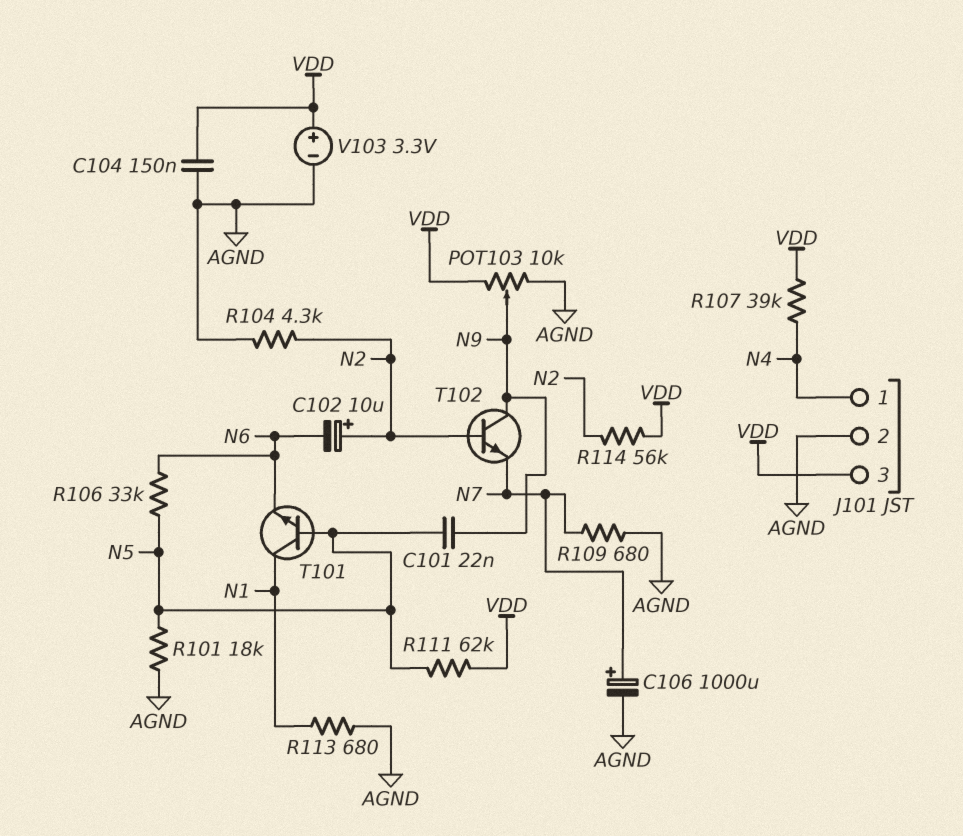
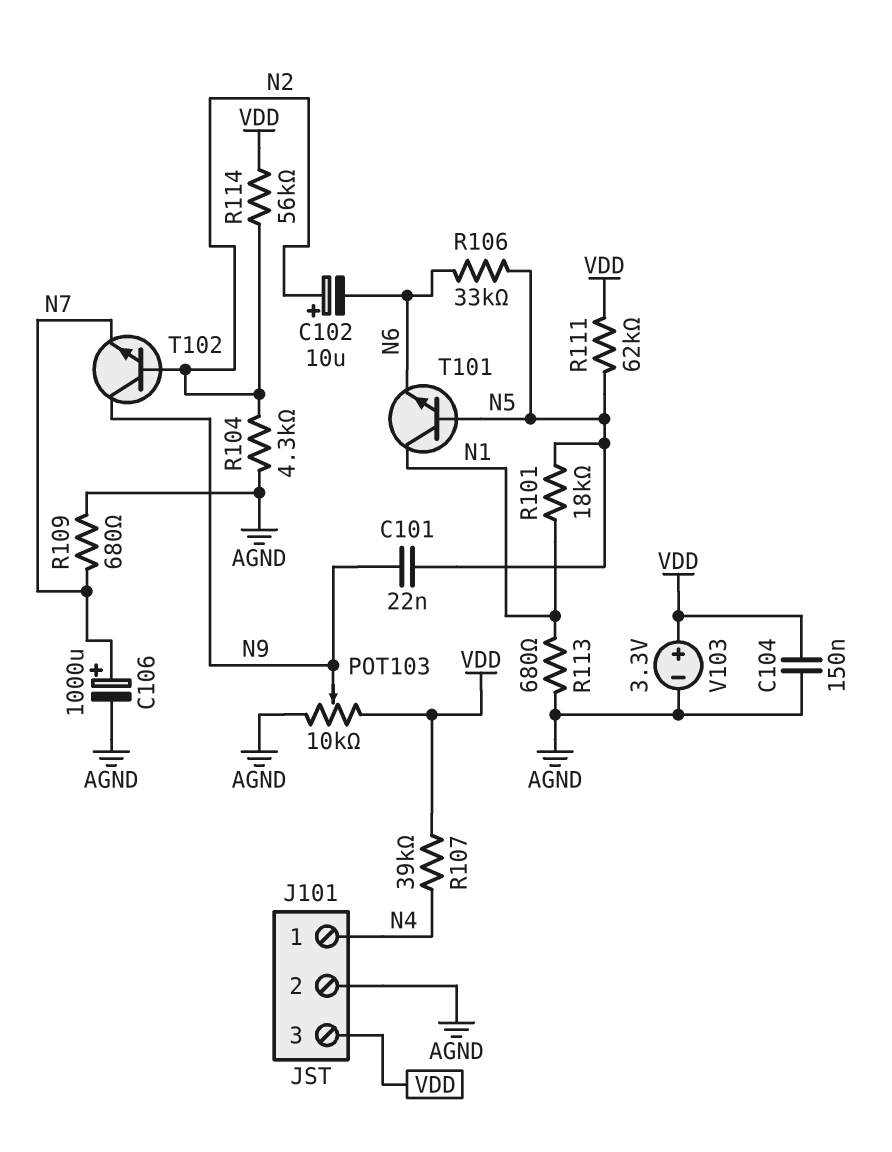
R101: 18k (AGND, N5) -> 18k (N1, N5)

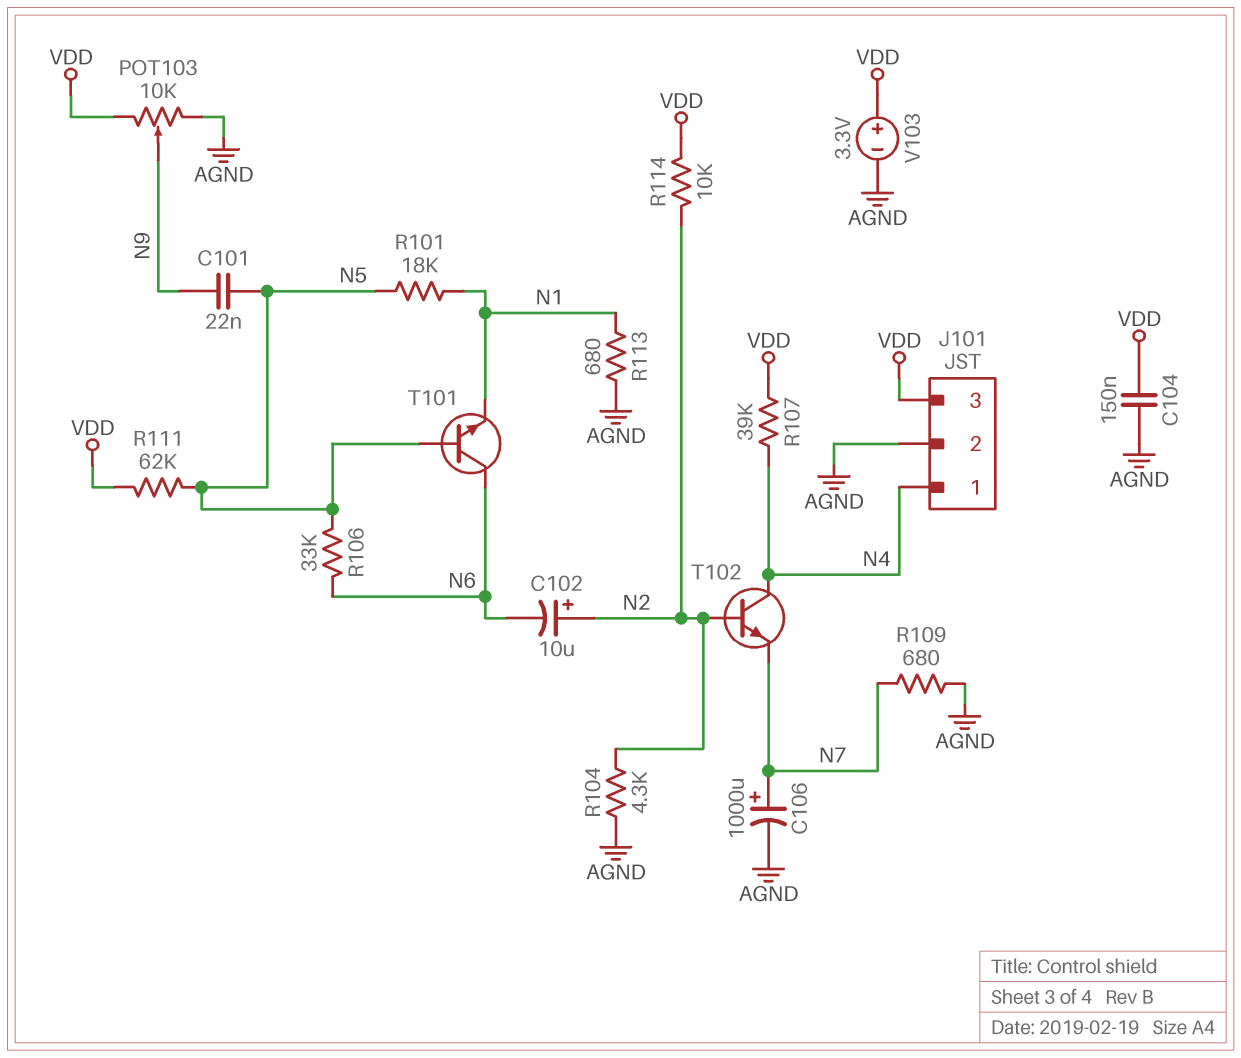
R114: 56k (N2, VDD) -> 10k (N2, VDD)
T101: NPN (B N5, C N1, E N6) -> NPN (B N5, C N6, E N1)
T102: NPN (B N2, C N9, E N7) -> NPN (B N2, C N4, E N7)

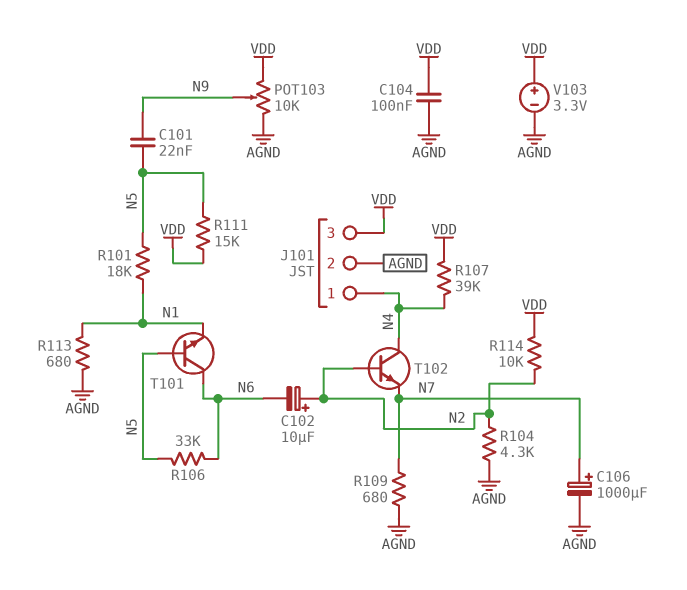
C104: 150nF (AGND, VDD) -> 100nF (AGND, VDD)
R111: 62k (N5, VDD) -> 15k (N5, VDD)

